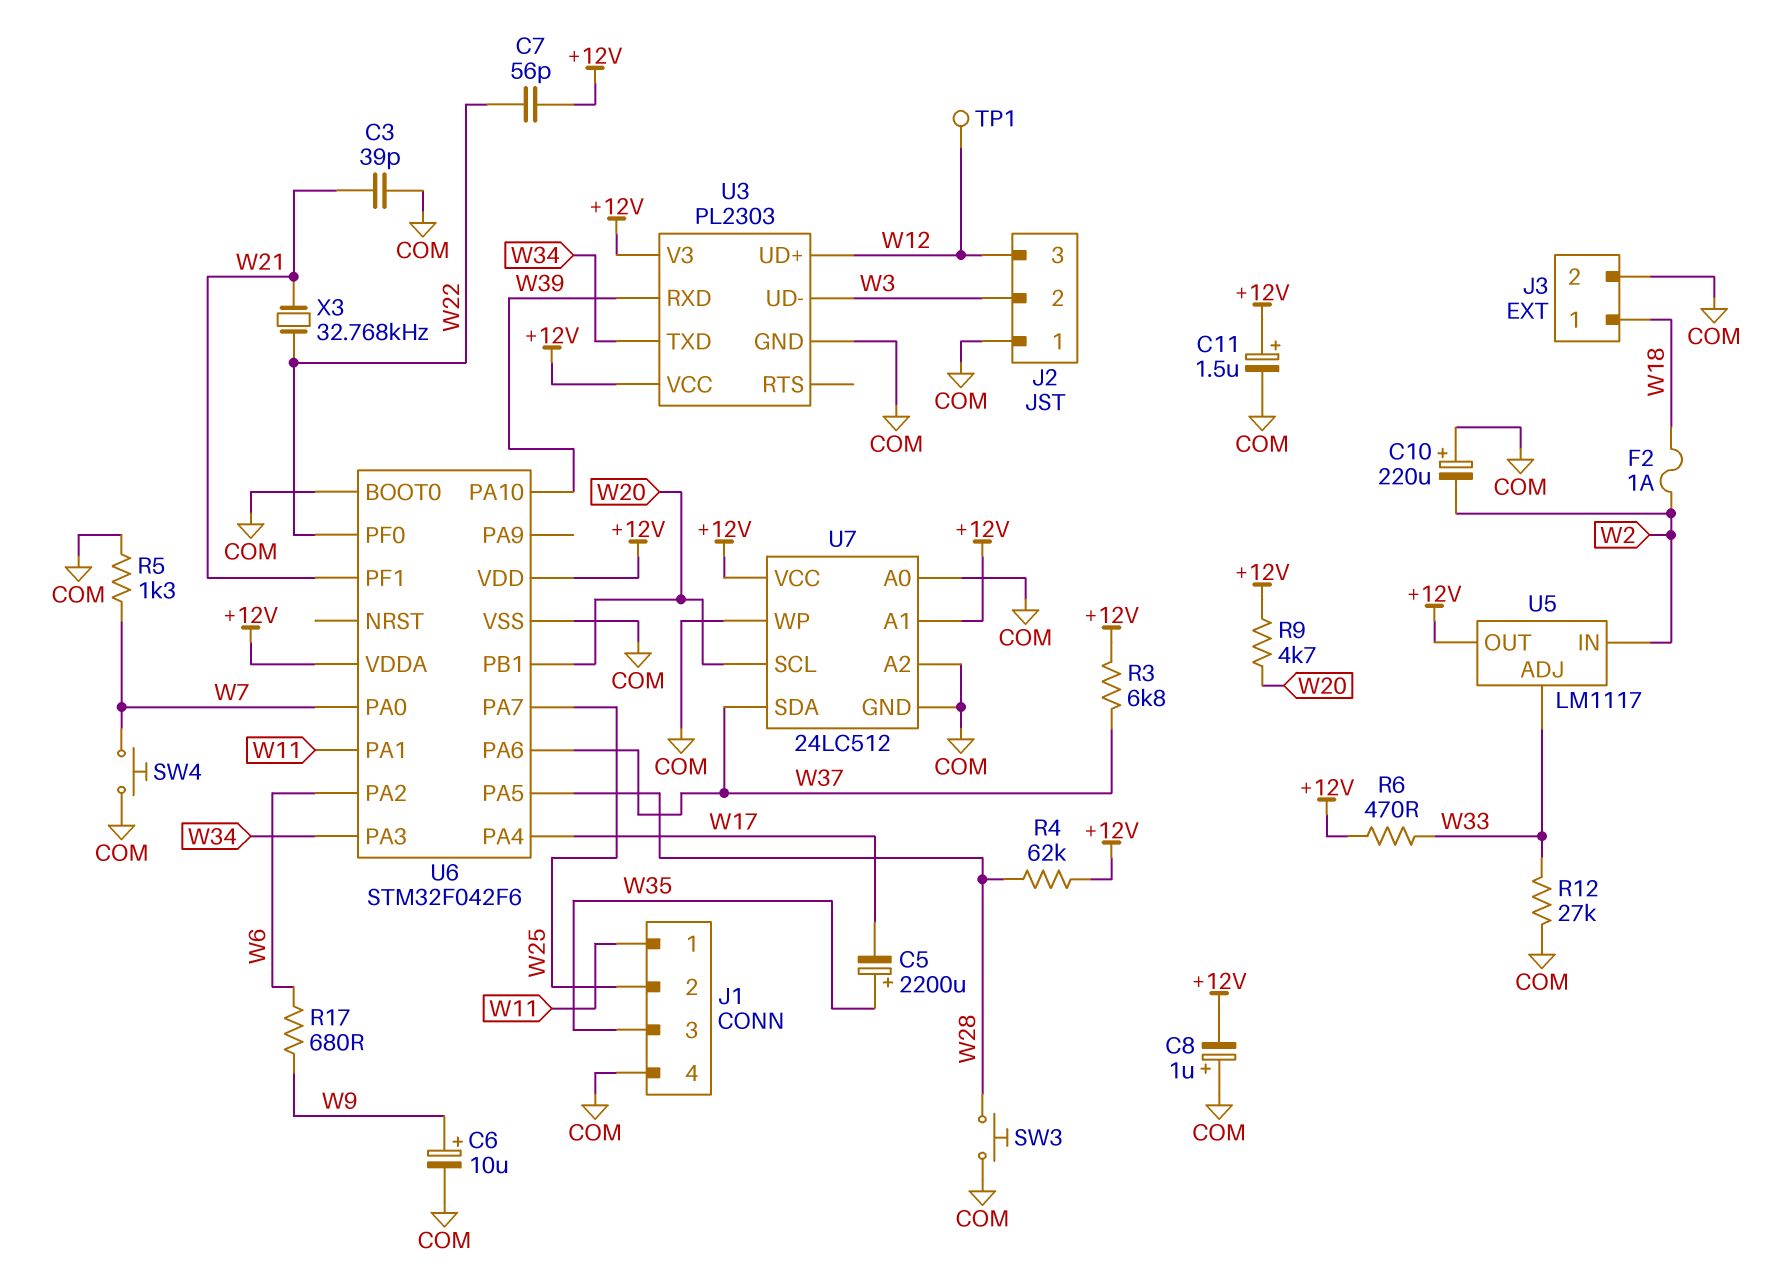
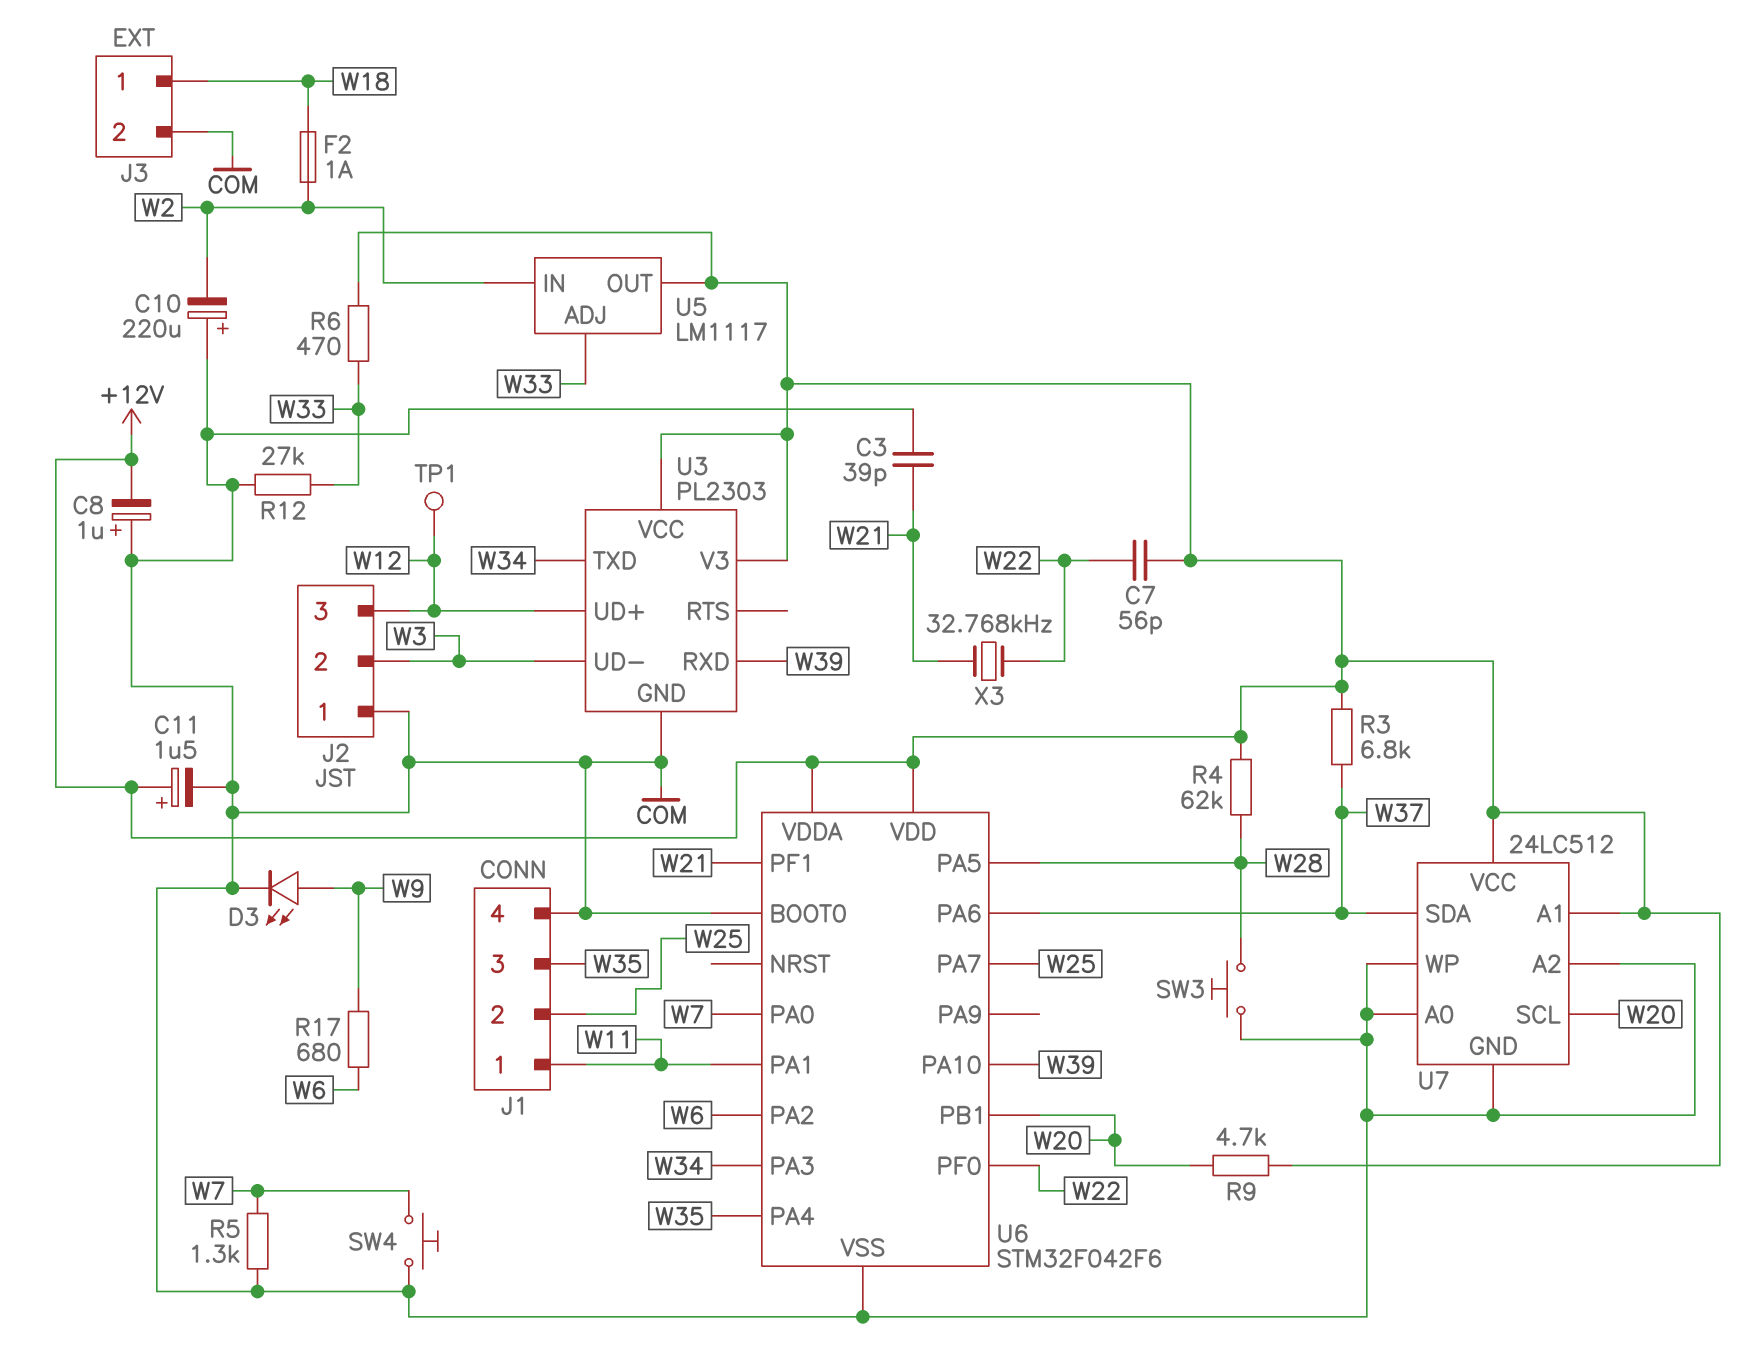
C5: 2200uF (plus W35, minus W17) -> none
C6: 10uF (plus W9, minus COM) -> none
D3: none -> LED (A W9, K COM)
U6 pin PA4: W17 -> W35

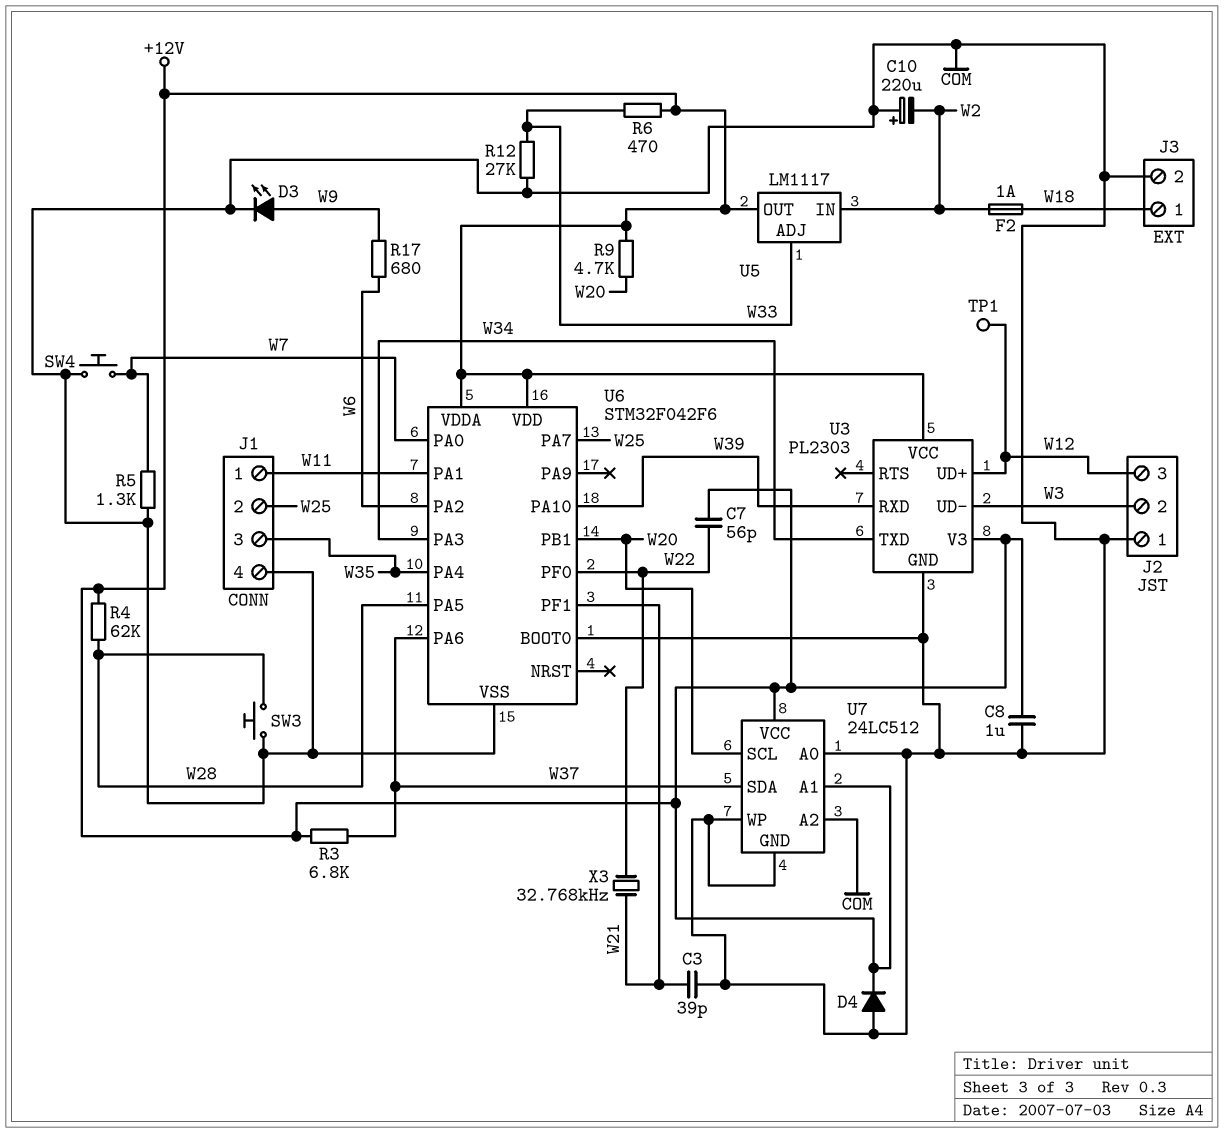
C8: 1uF (plus COM, minus +12V) -> 1uF (+12V, COM)
C11: 1.5uF (plus +12V, minus COM) -> none
D4: none -> diode (A COM, K +12V)

